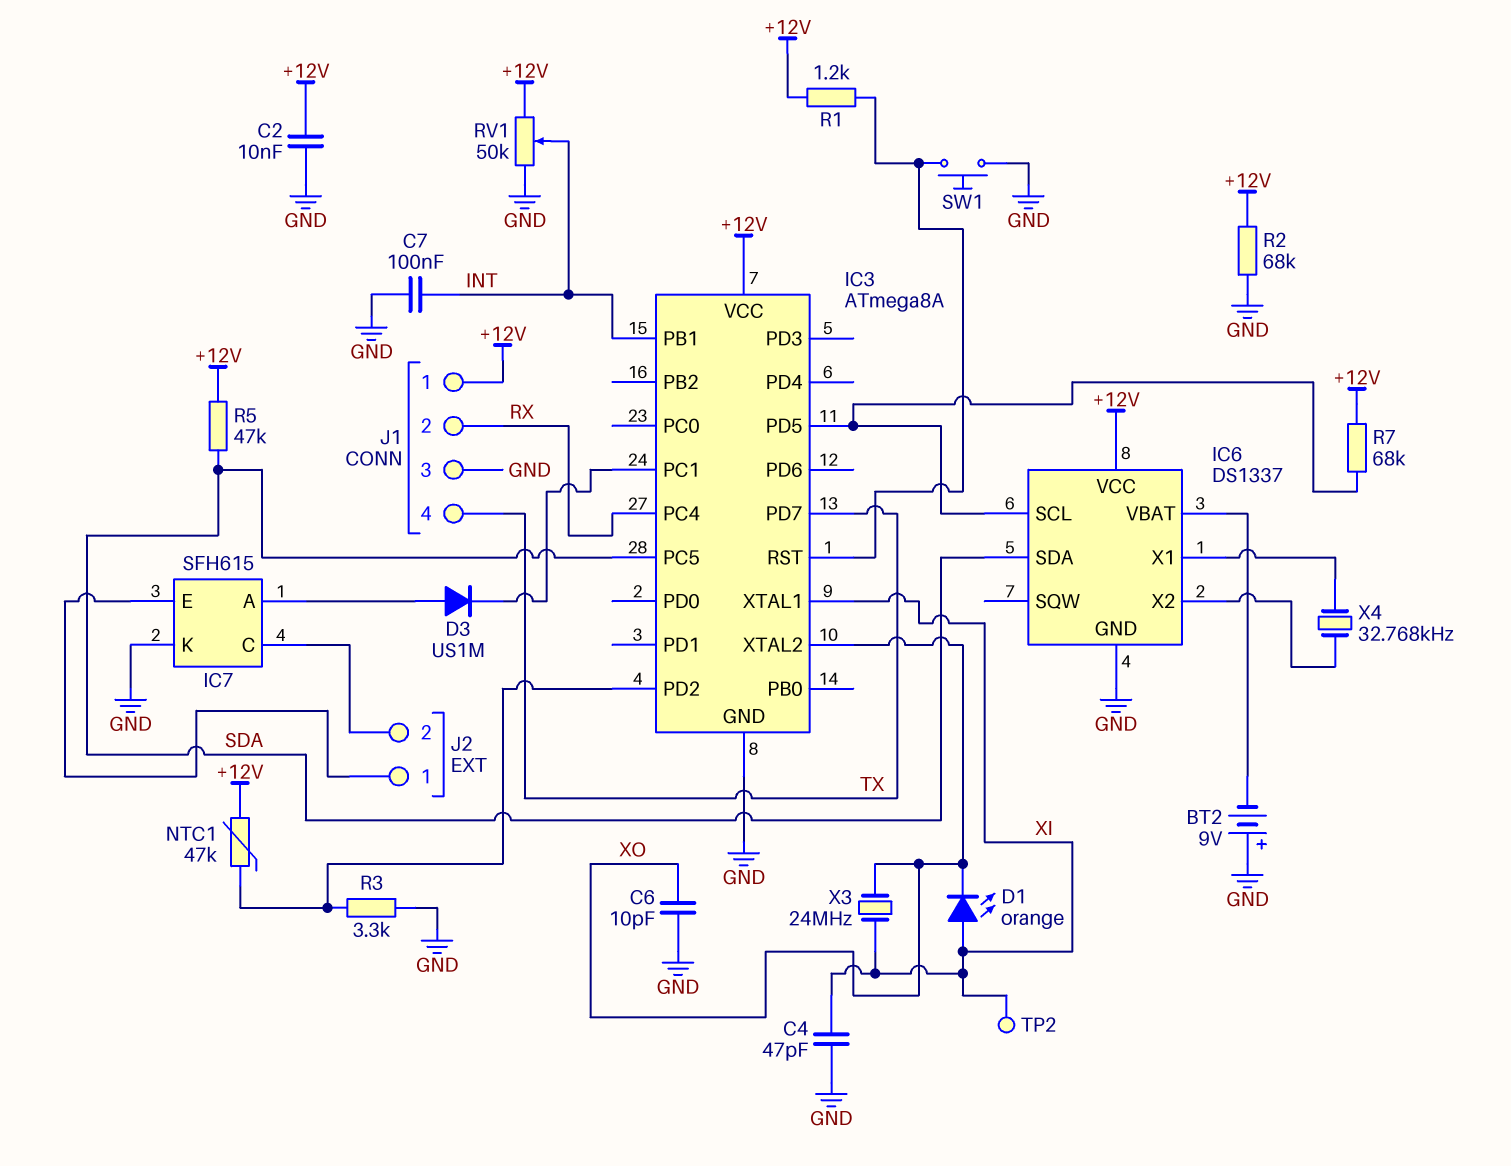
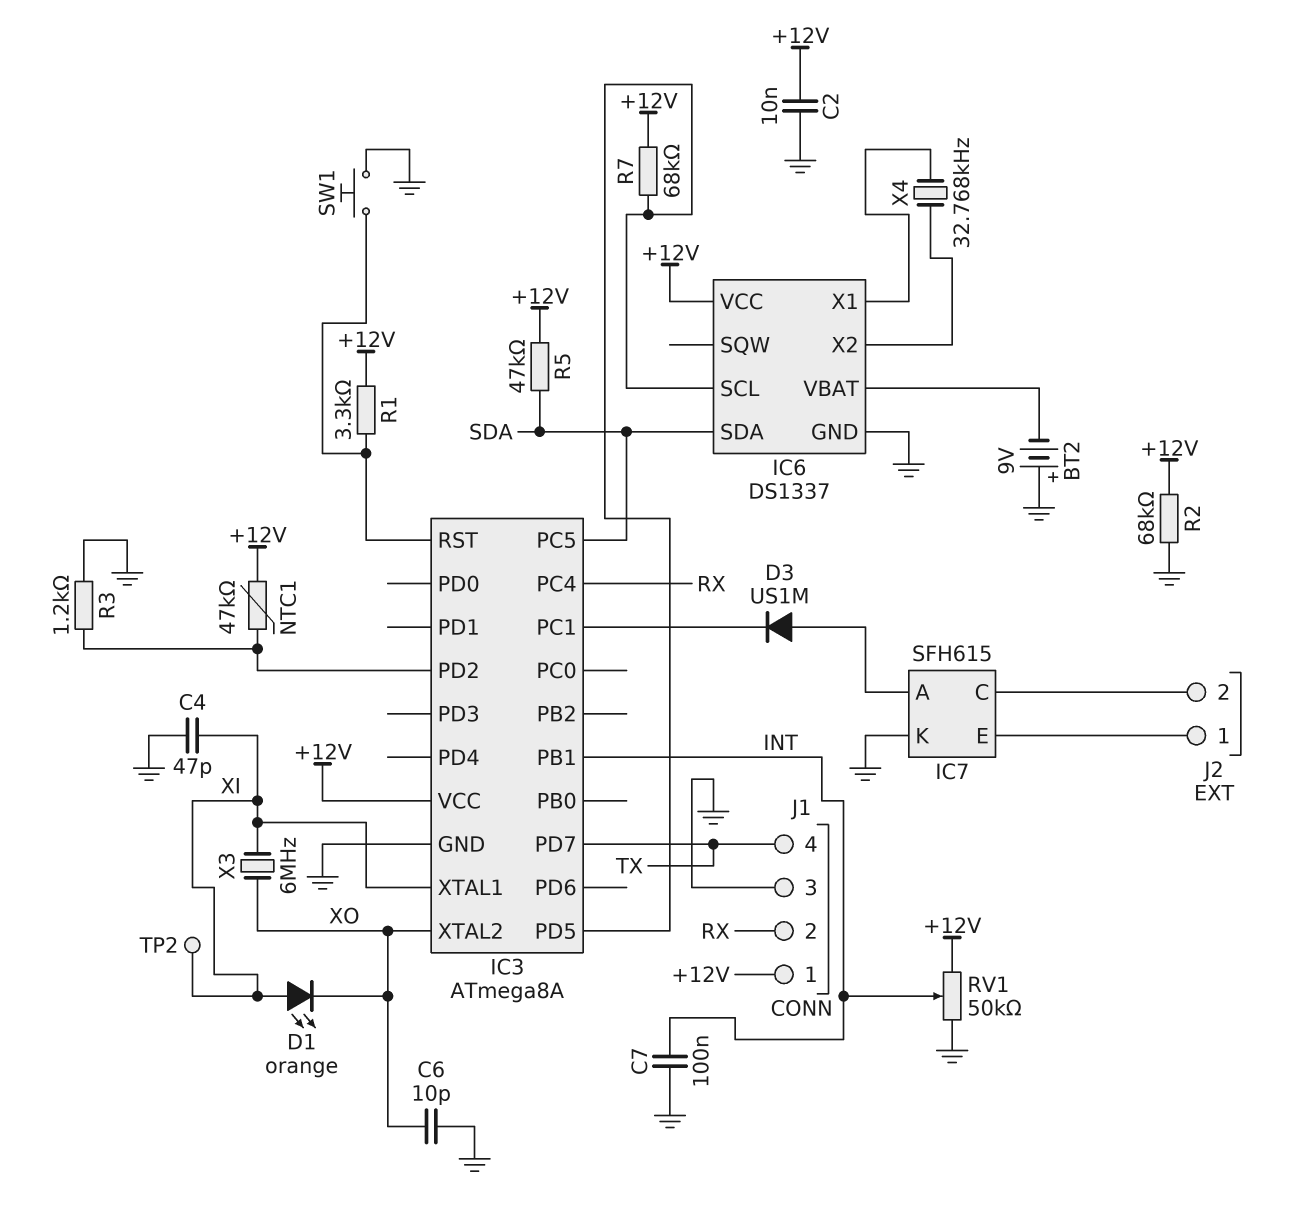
R1: 1.2k (+12V, IC3/RST) -> 3.3k (+12V, IC3/RST)
R3: 3.3k (GND, IC3/PD2) -> 1.2k (GND, IC3/PD2)
X3: 24MHz (XI, XO) -> 6MHz (XI, XO)

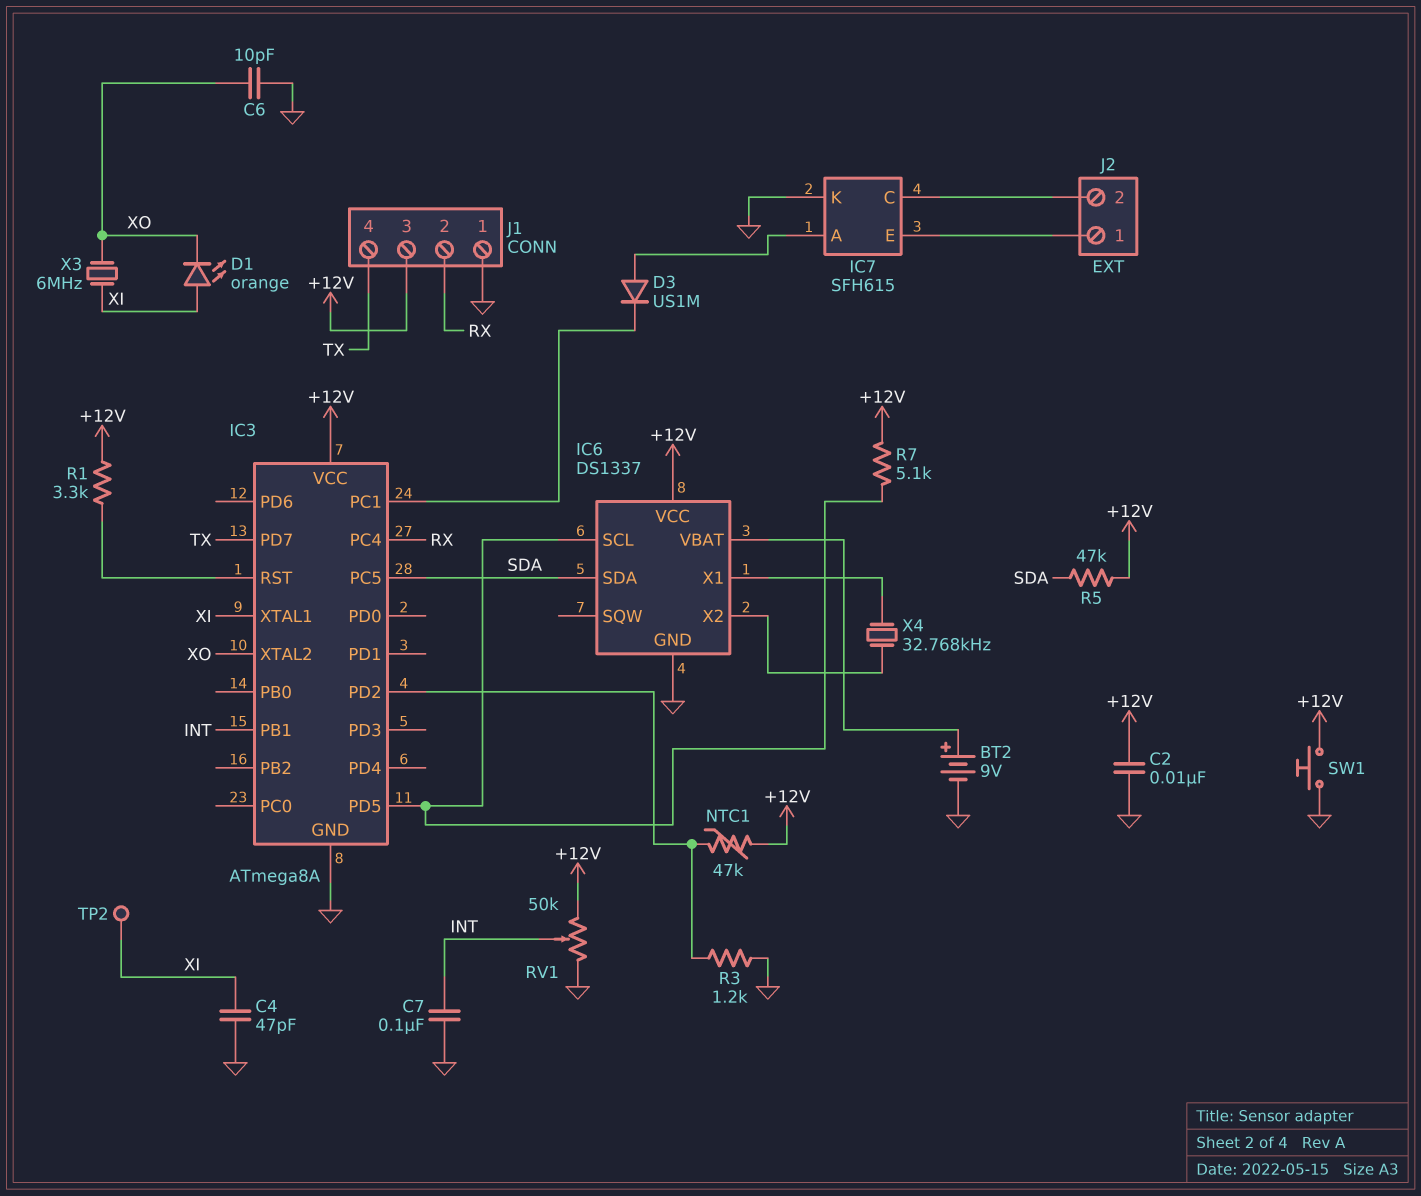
BT2: 9V (plus GND, minus IC6/VBAT) -> 9V (plus IC6/VBAT, minus GND)
J1 pin 1: +12V -> GND
J1 pin 3: GND -> +12V
R2: 68k (+12V, GND) -> none
R7: 68k (+12V, IC3/PD5) -> 5.1k (+12V, IC3/PD5)
SW1: button (GND, IC3/RST) -> button (+12V, GND)

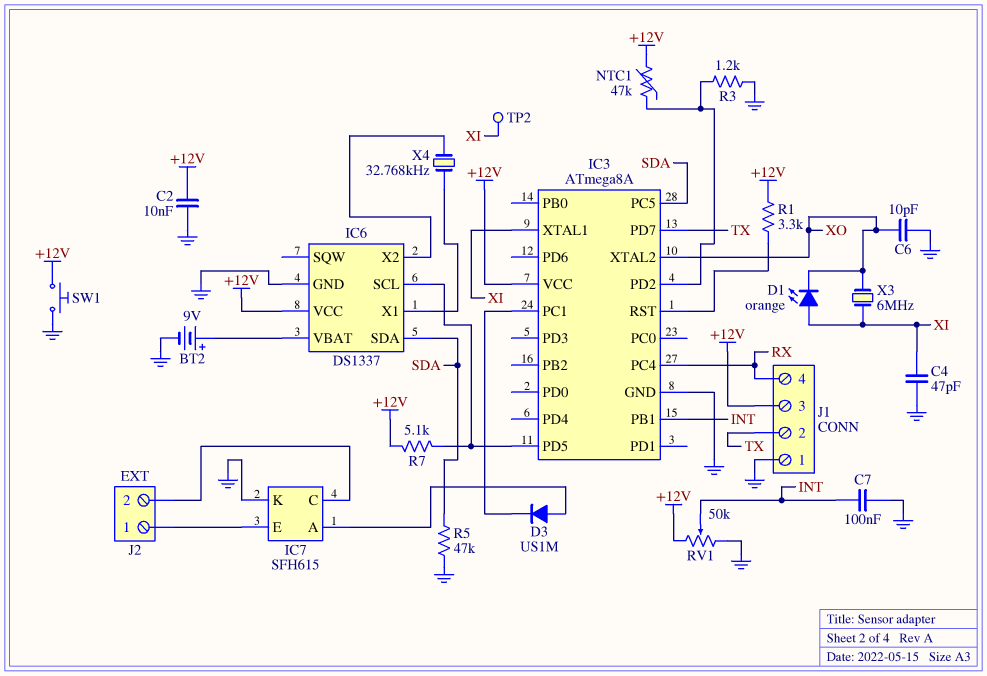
J1 pin 2: RX -> TX
J1 pin 4: TX -> RX
R5: 47k (+12V, SDA) -> 47k (GND, SDA)

